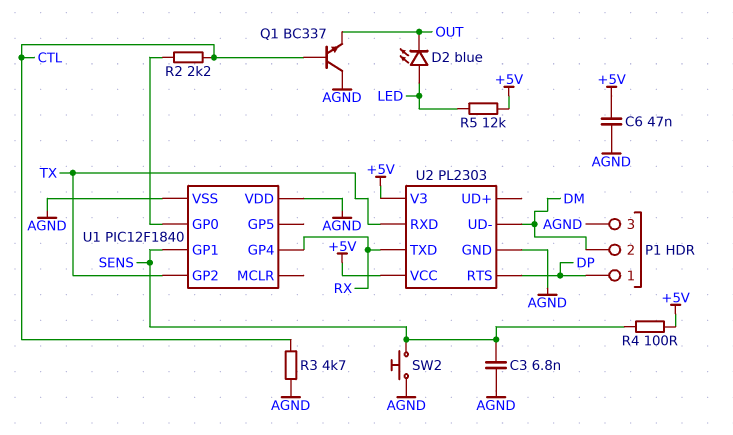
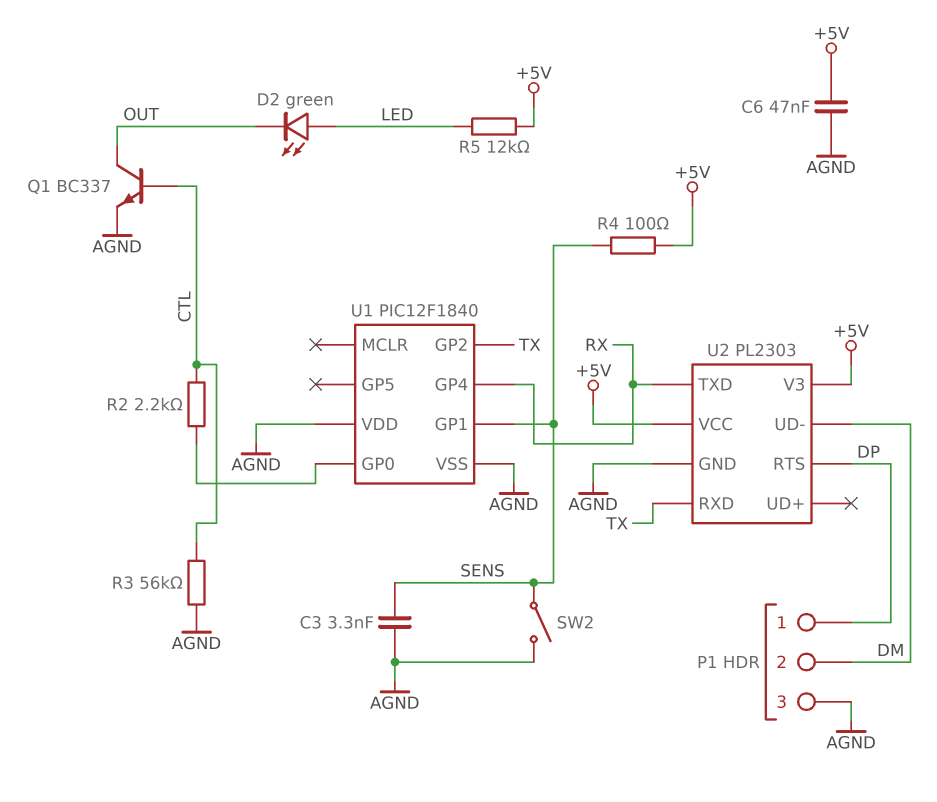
C3: 6.8nF (AGND, SENS) -> 3.3nF (AGND, SENS)
D2: LED blue (A LED, K OUT) -> LED green (A LED, K OUT)
Q1: NPN BC337 (B CTL, C AGND, E OUT) -> NPN BC337 (B CTL, C OUT, E AGND)
R3: 4.7k (AGND, CTL) -> 56k (AGND, CTL)
SW2: button (AGND, SENS) -> switch (AGND, SENS)

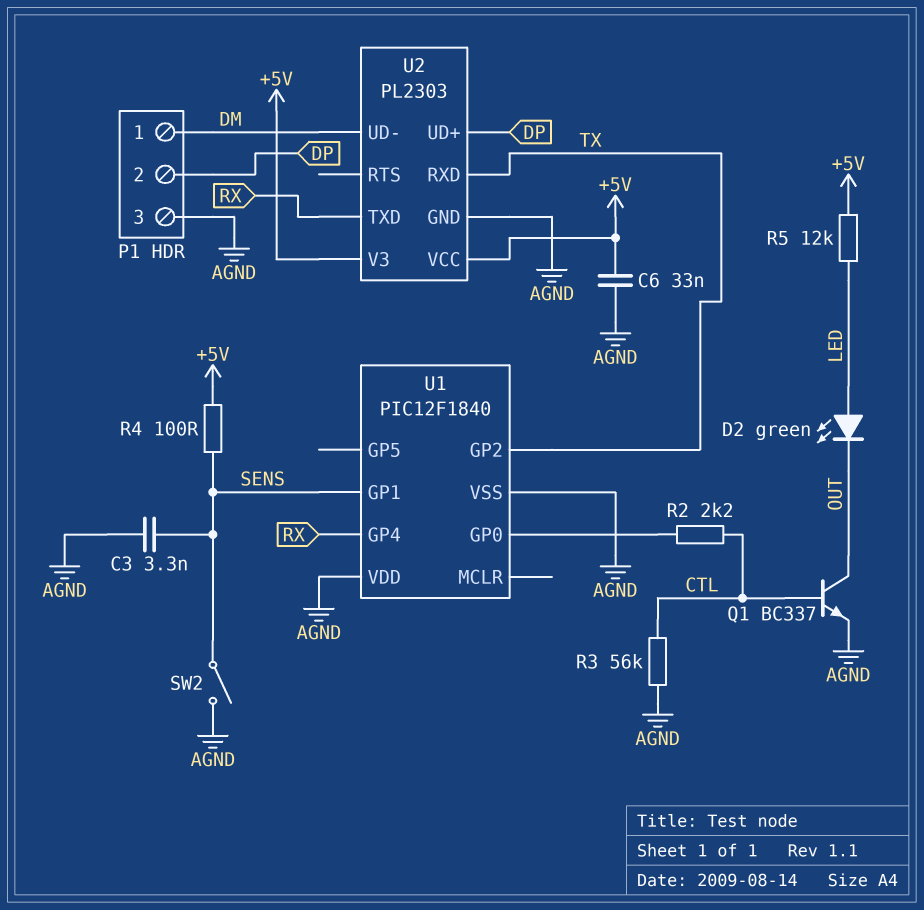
C6: 47nF (+5V, AGND) -> 33nF (+5V, AGND)
P1 pin 1: DP -> DM
P1 pin 2: DM -> DP
U2 pin RTS: DP -> none
U2 pin UD+: none -> DP

